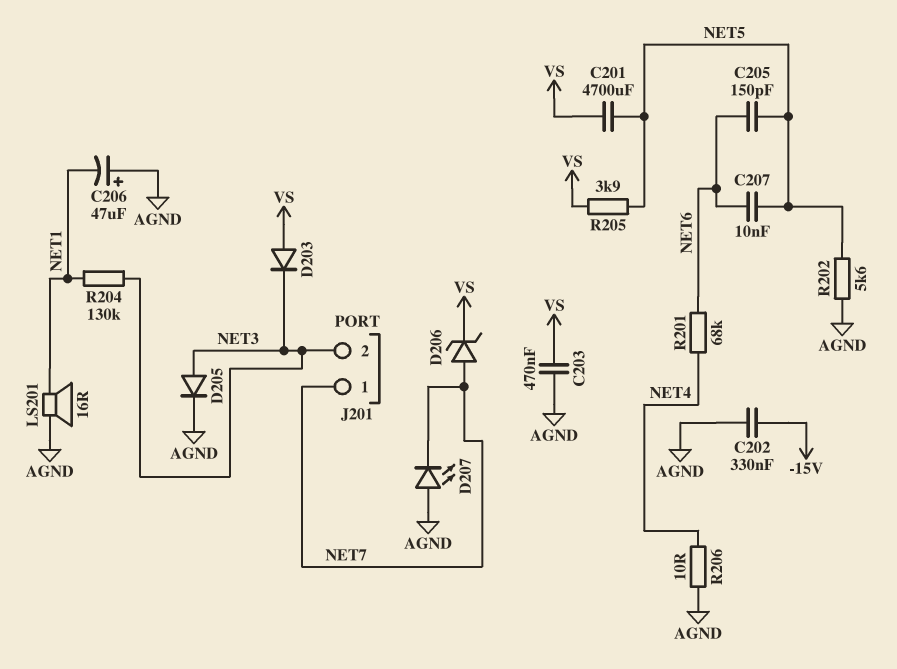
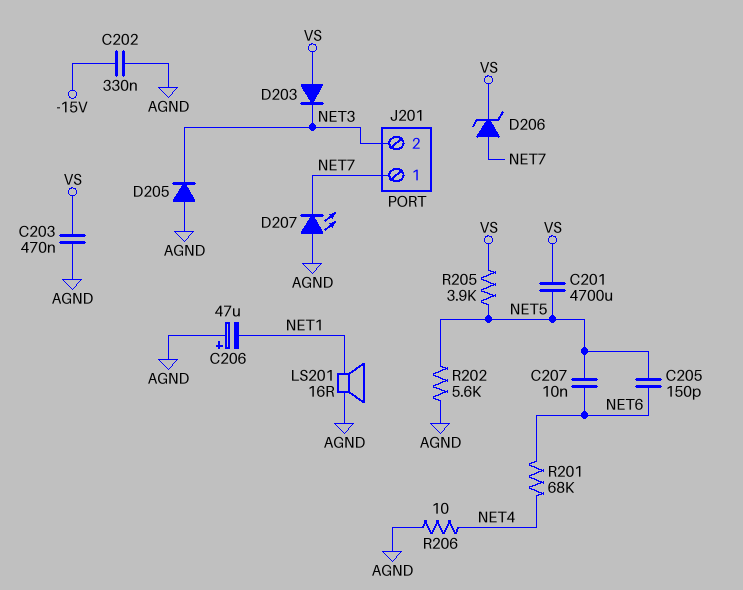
D205: diode (A NET3, K AGND) -> diode (A AGND, K NET3)
R204: 130k (NET1, NET3) -> none

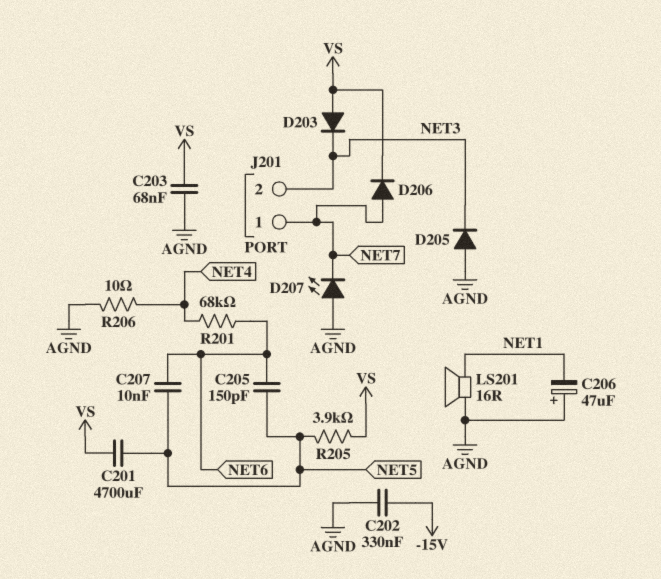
C203: 470nF (AGND, VS) -> 68nF (AGND, VS)
D206: zener (A NET7, K VS) -> diode (A NET7, K VS)
R202: 5.6k (AGND, NET5) -> none

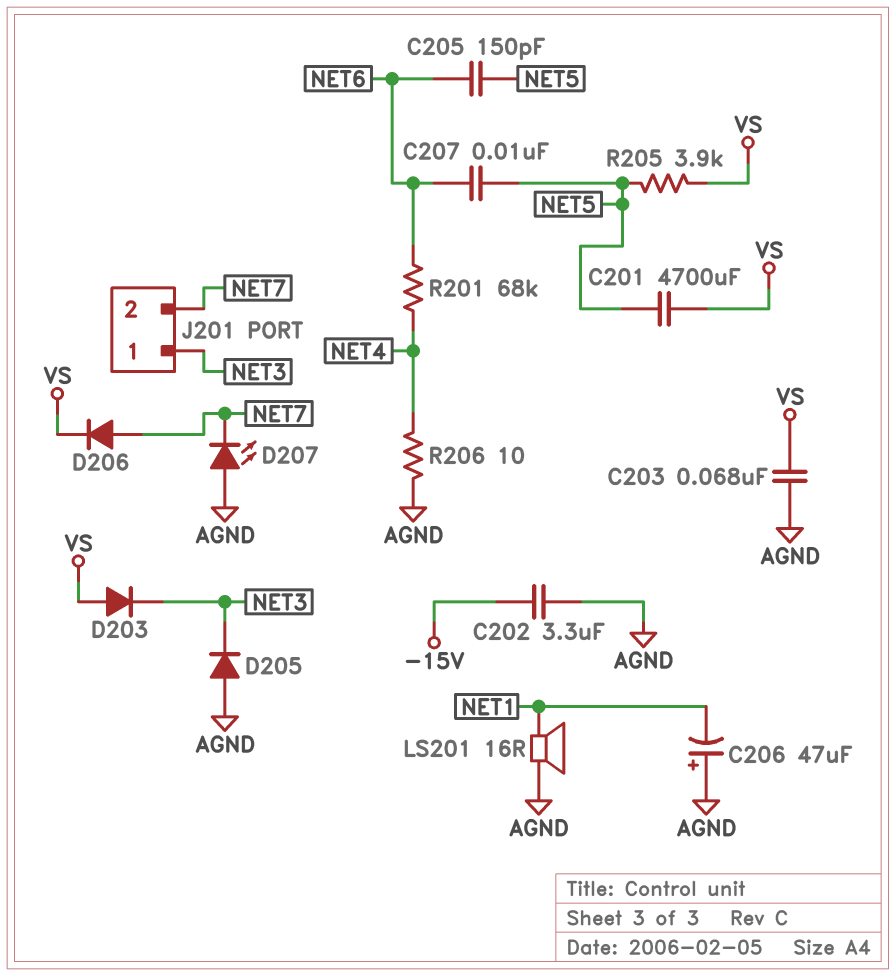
C202: 330nF (-15V, AGND) -> 3.3uF (-15V, AGND)
J201 pin 1: NET7 -> NET3
J201 pin 2: NET3 -> NET7

